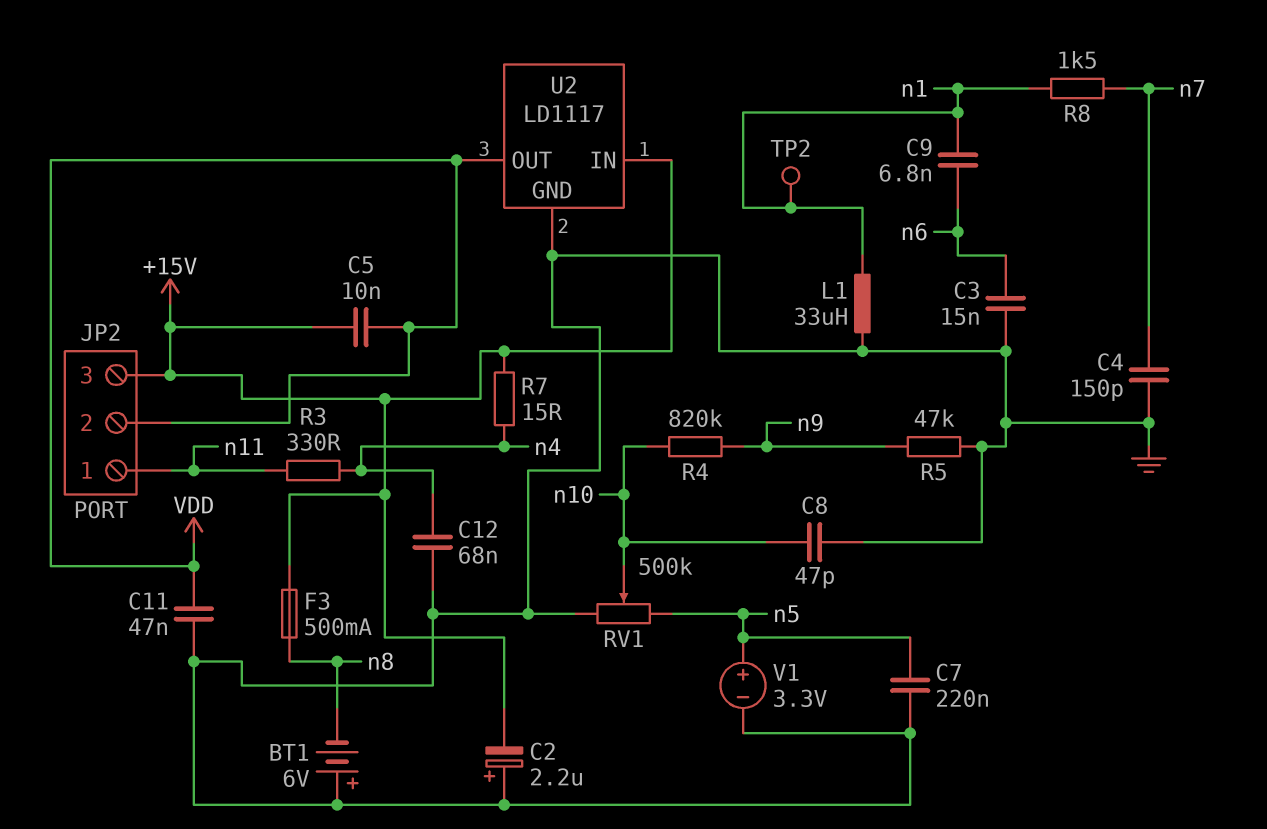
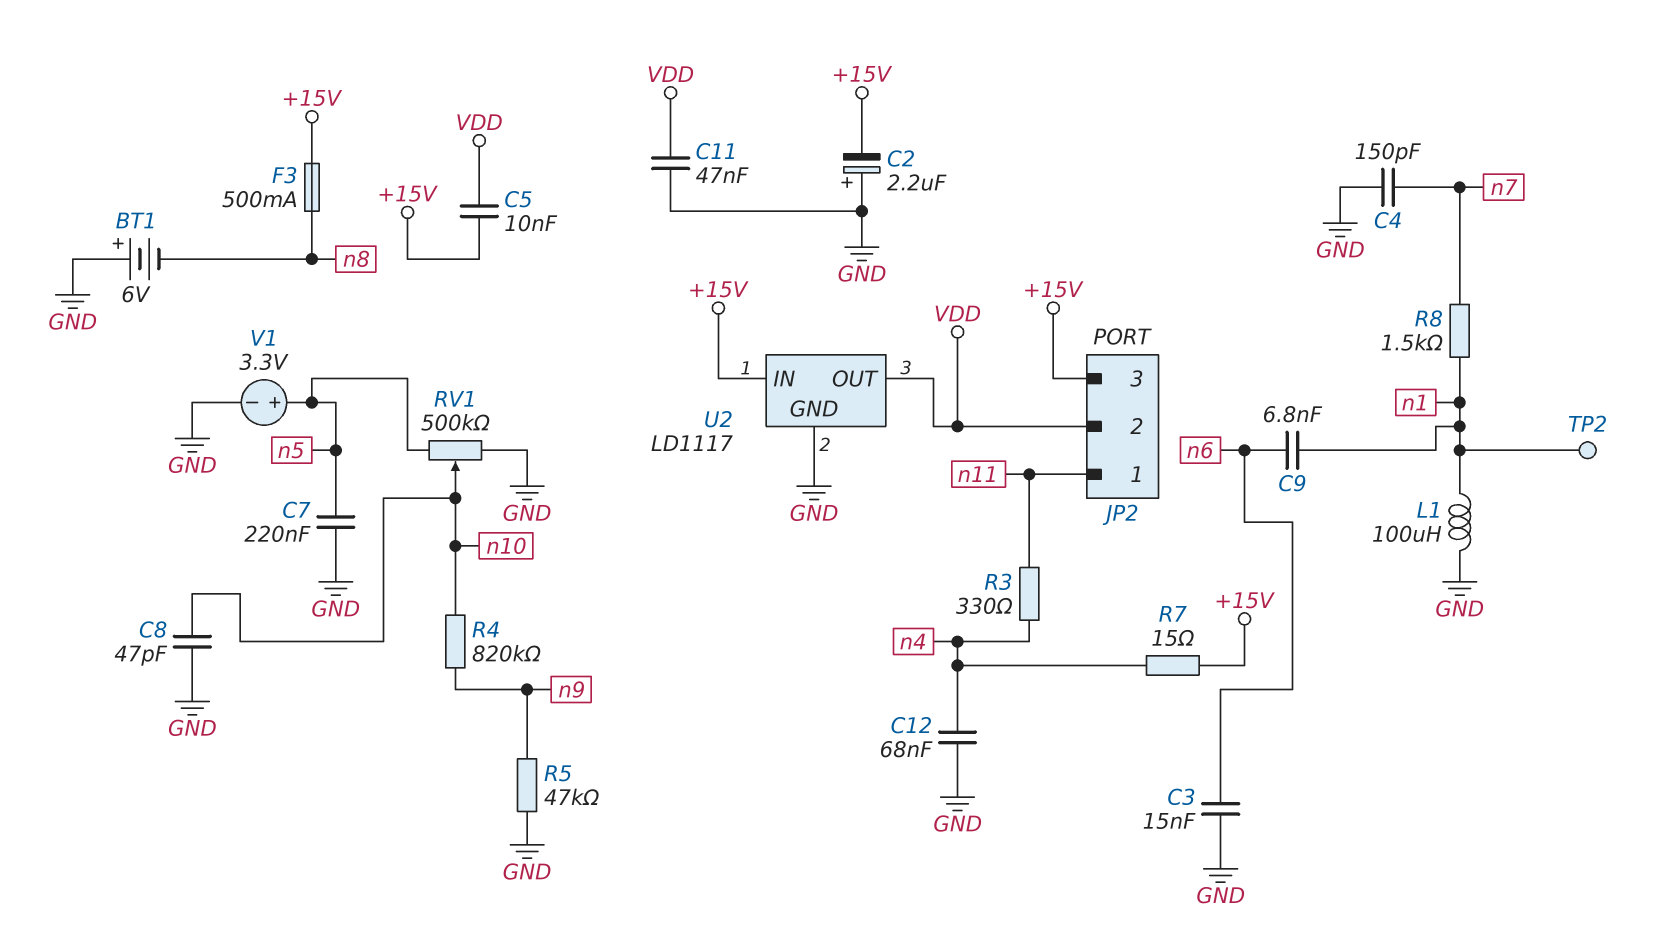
L1: 33uH (GND, n1) -> 100uH (GND, n1)

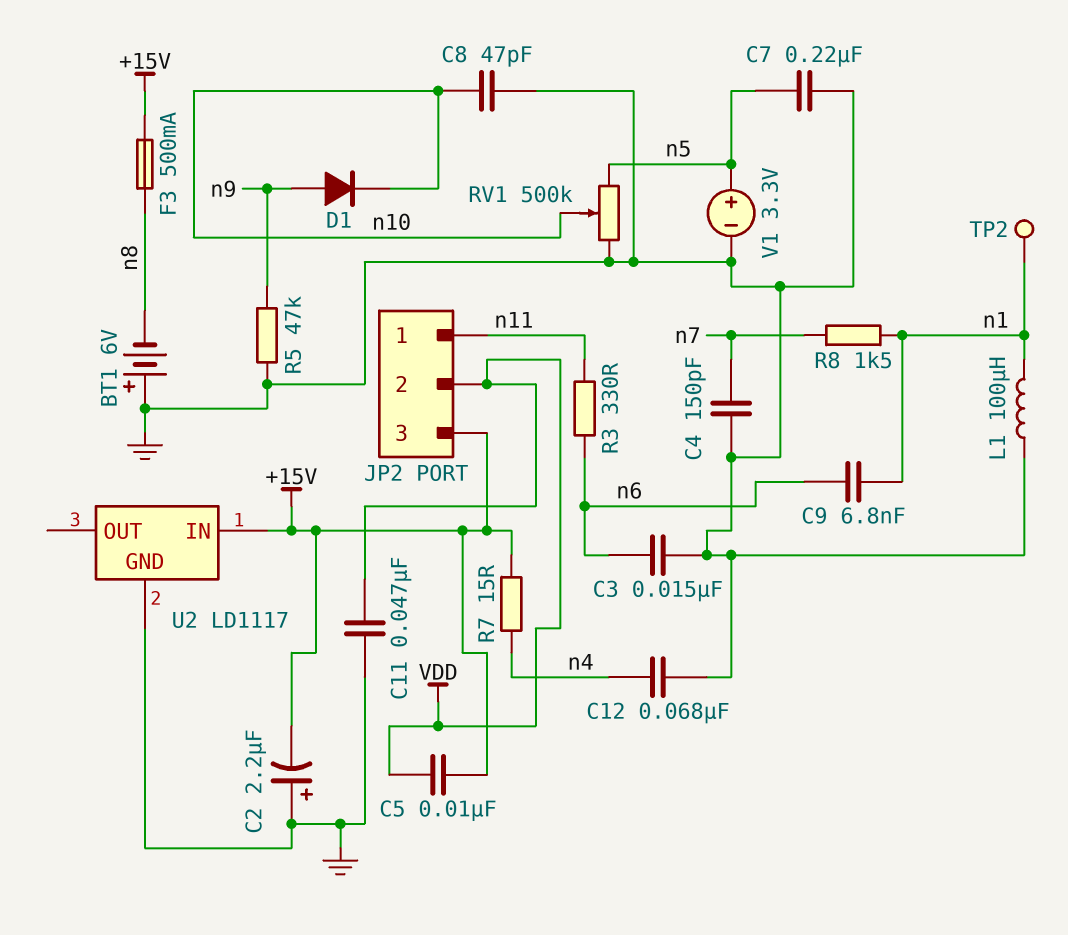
D1: none -> diode (A n9, K n10)
R3: 330 (n4, n11) -> 330 (n6, n11)
R4: 820k (n9, n10) -> none
U2 pin OUT: VDD -> none

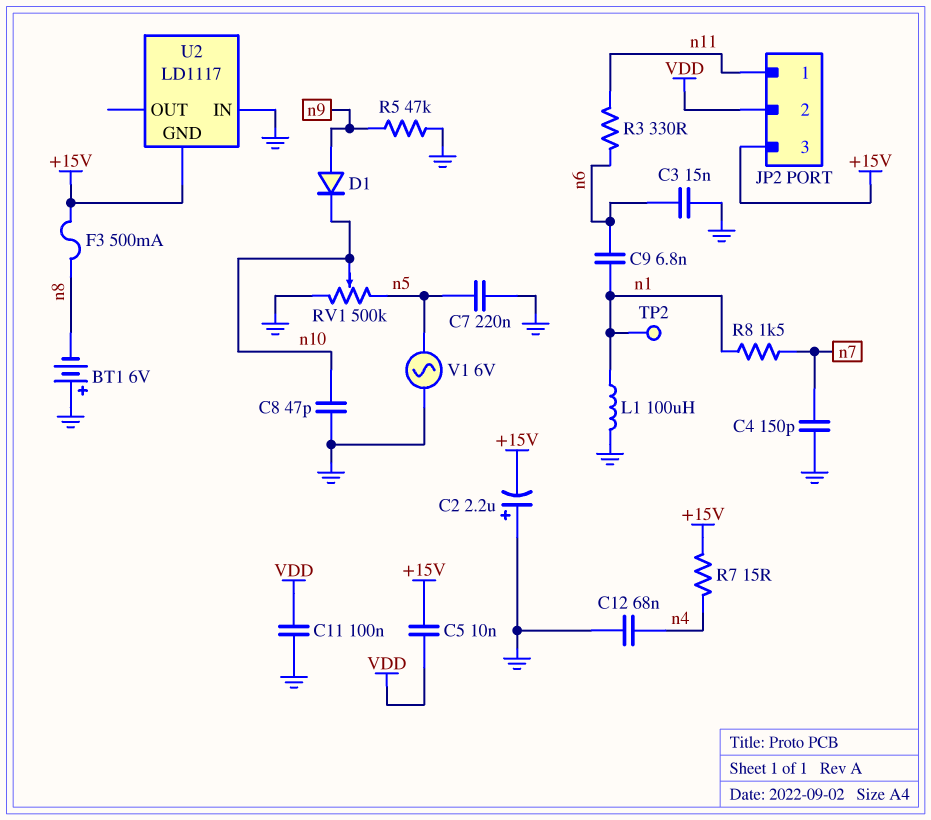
C11: 47nF (GND, VDD) -> 100nF (GND, VDD)
U2 pin GND: GND -> +15V
U2 pin IN: +15V -> GND
V1: 3.3V (plus n5, minus GND) -> AC 6V (GND, n5)

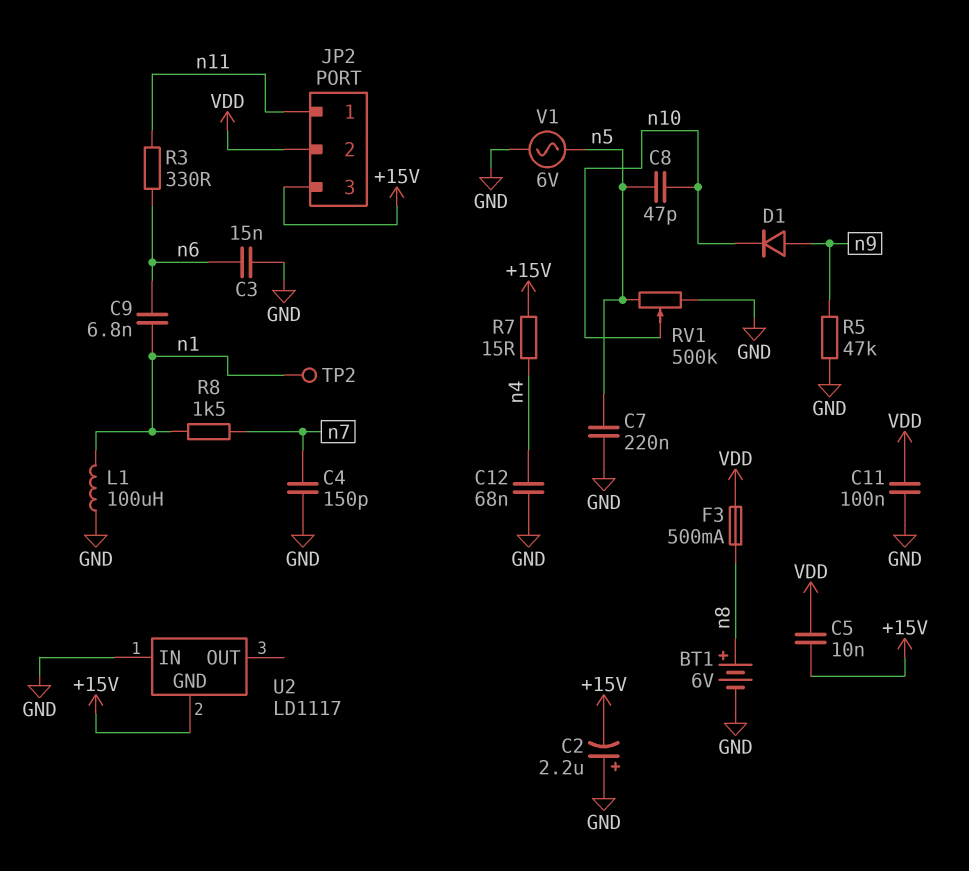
BT1: 6V (plus GND, minus n8) -> 6V (plus n8, minus GND)
C8: 47pF (GND, n10) -> 47pF (n5, n10)
F3: 500mA (+15V, n8) -> 500mA (VDD, n8)

